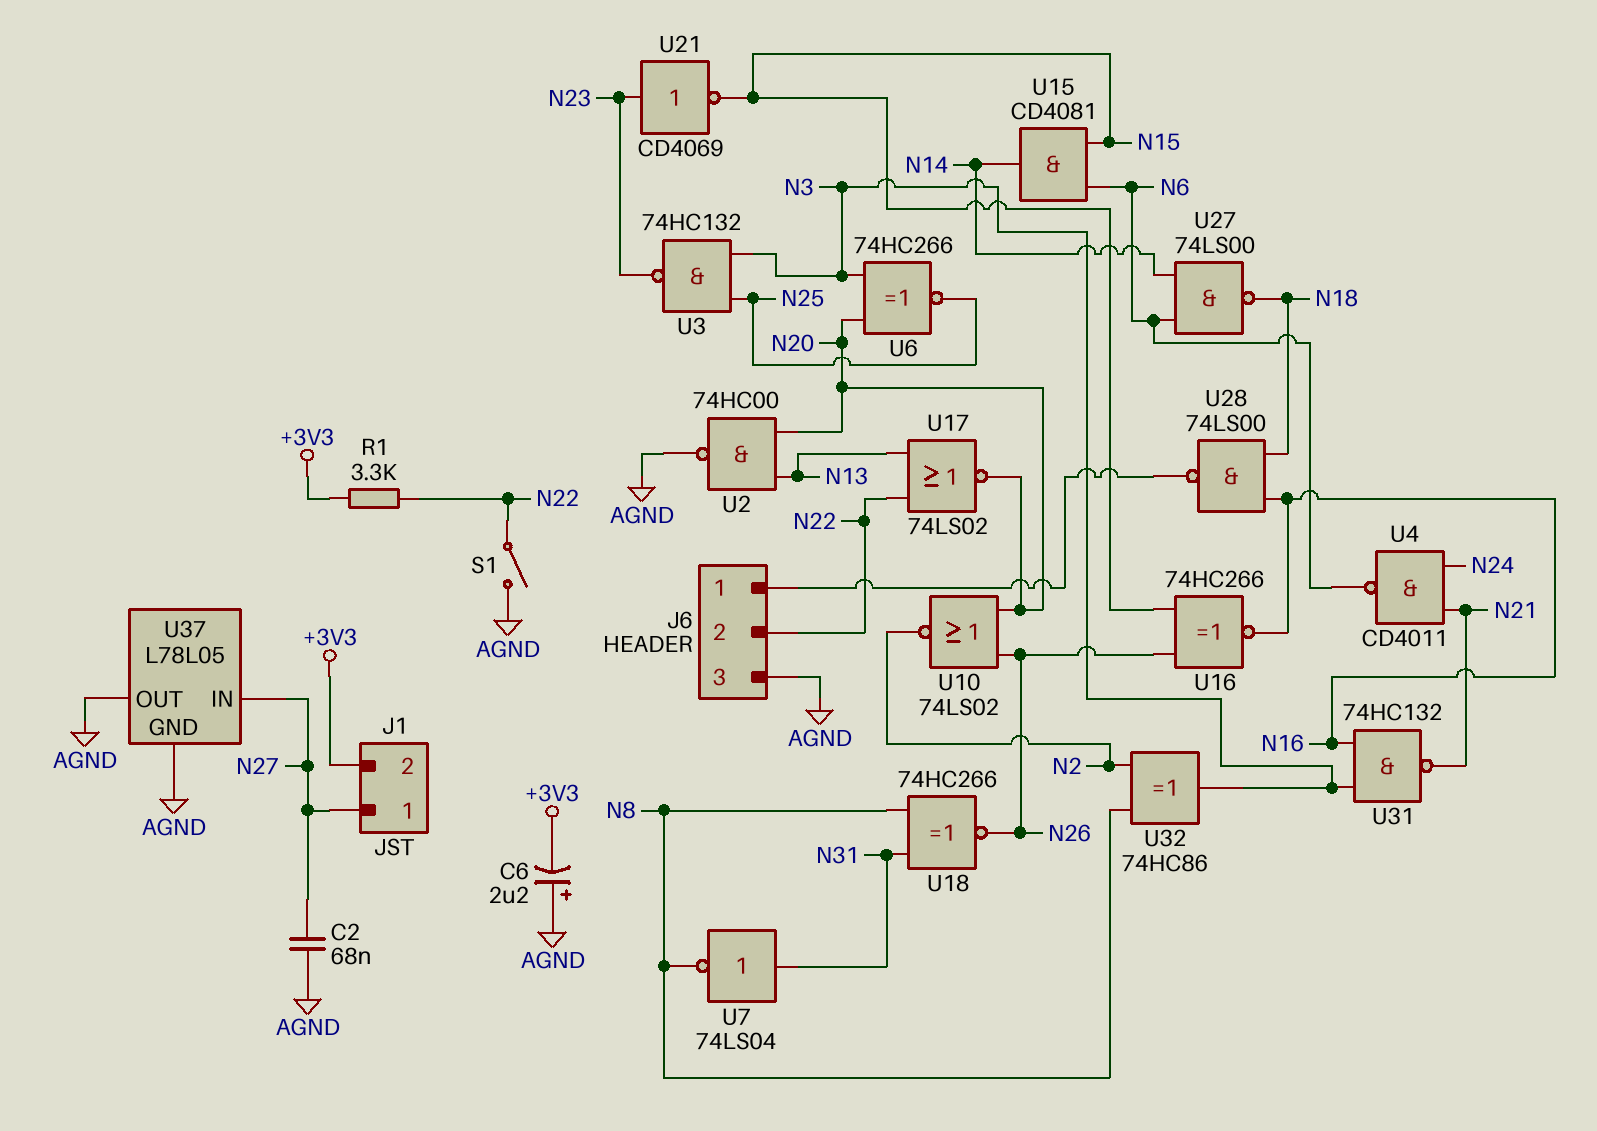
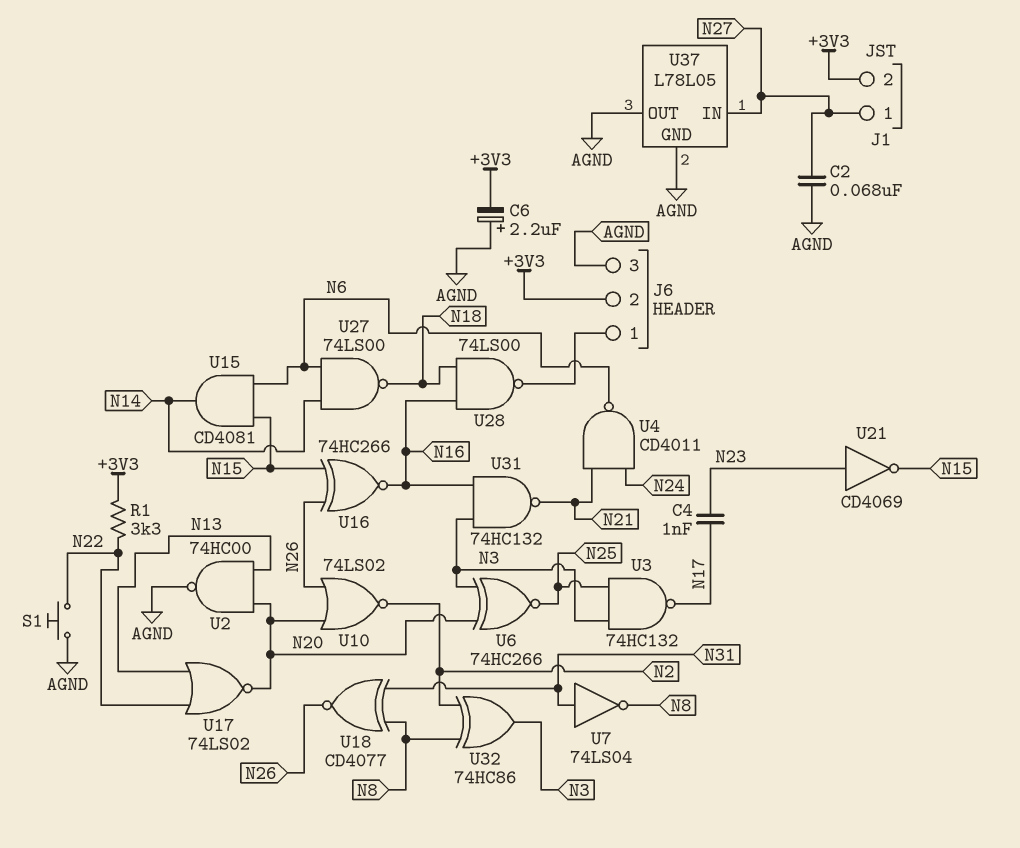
C4: none -> 1nF (N17, N23)
J6 pin 2: N22 -> +3V3
S1: switch (AGND, N22) -> button (AGND, N22)
U3: NAND 74HC132 (in N3, in N25, out N23) -> NAND 74HC132 (in N3, in N25, out N17)
U18: XNOR 74HC266 (in N8, in N31, out N26) -> XNOR CD4077 (in N8, in N31, out N26)

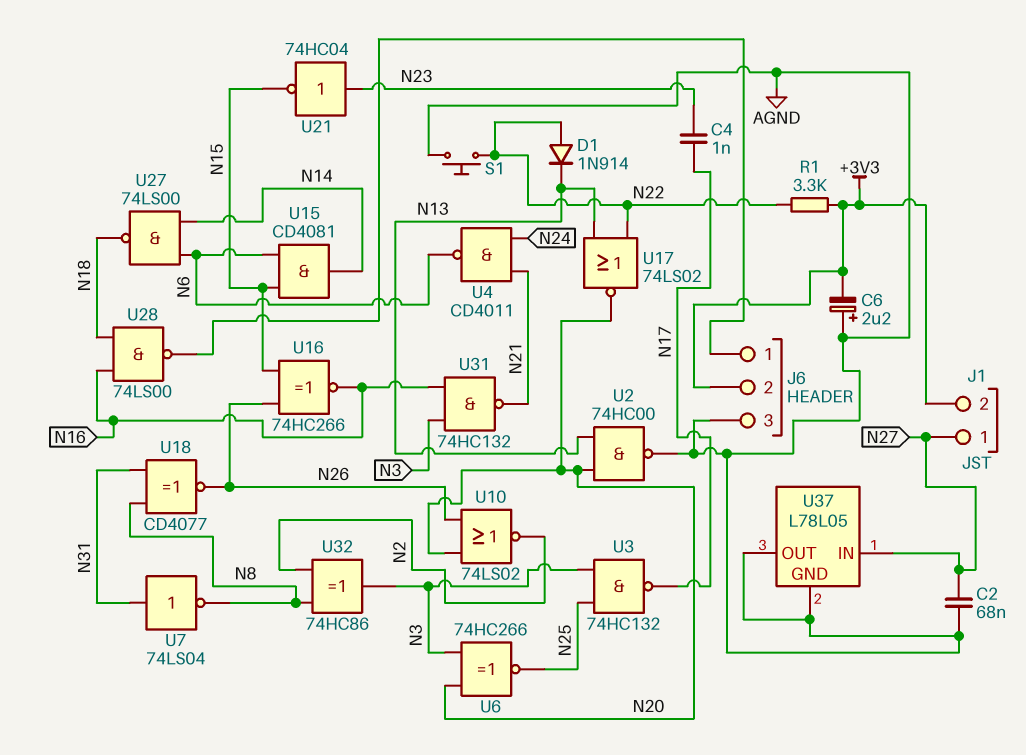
D1: none -> diode 1N914 (A N22, K N13)
U21: NOT CD4069 (in N23, out N15) -> NOT 74HC04 (in N23, out N15)

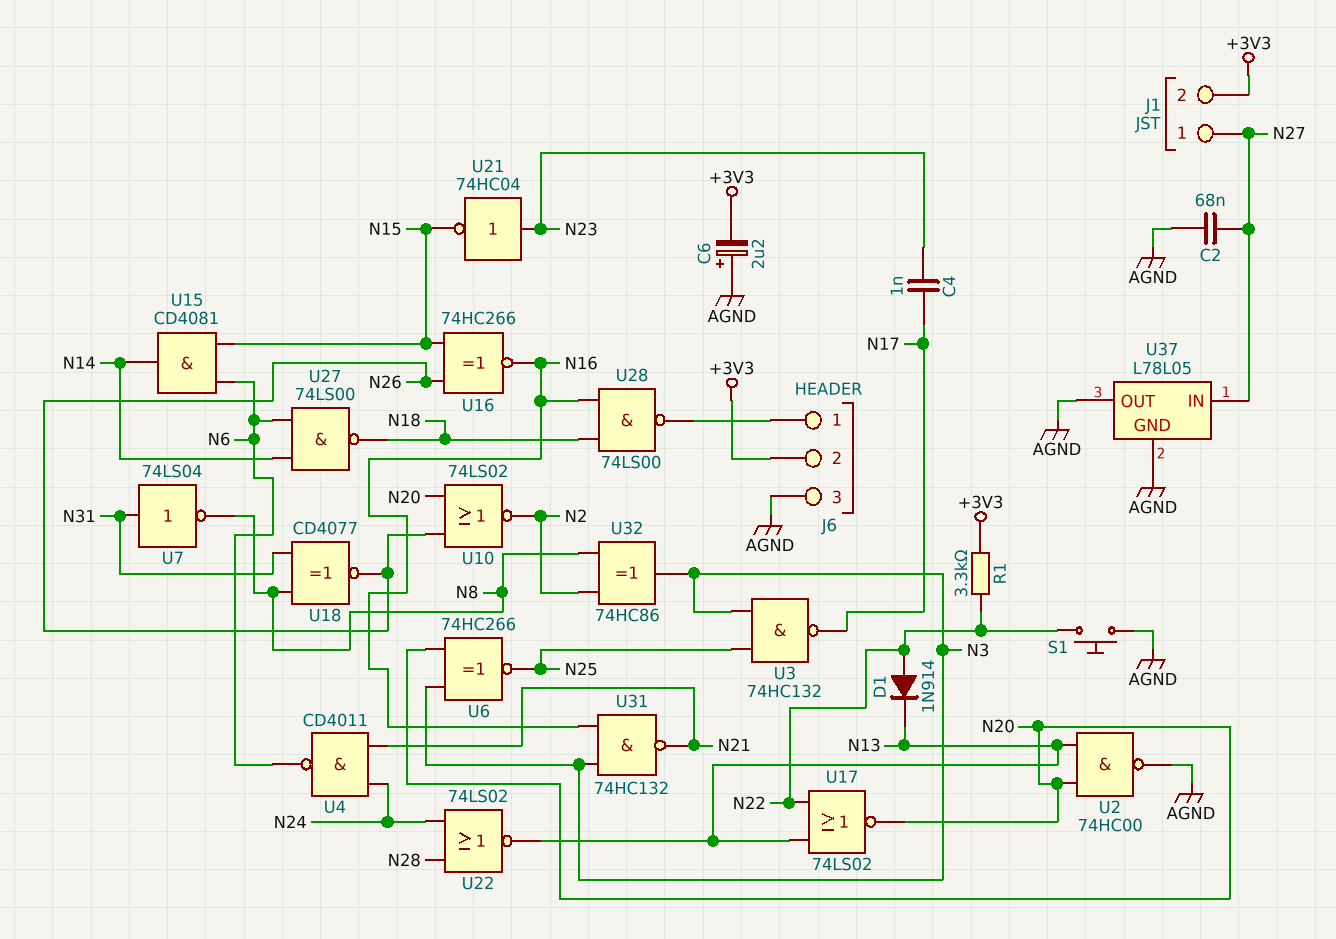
U22: none -> NOR 74LS02 (in N24, in N28, out N13)

